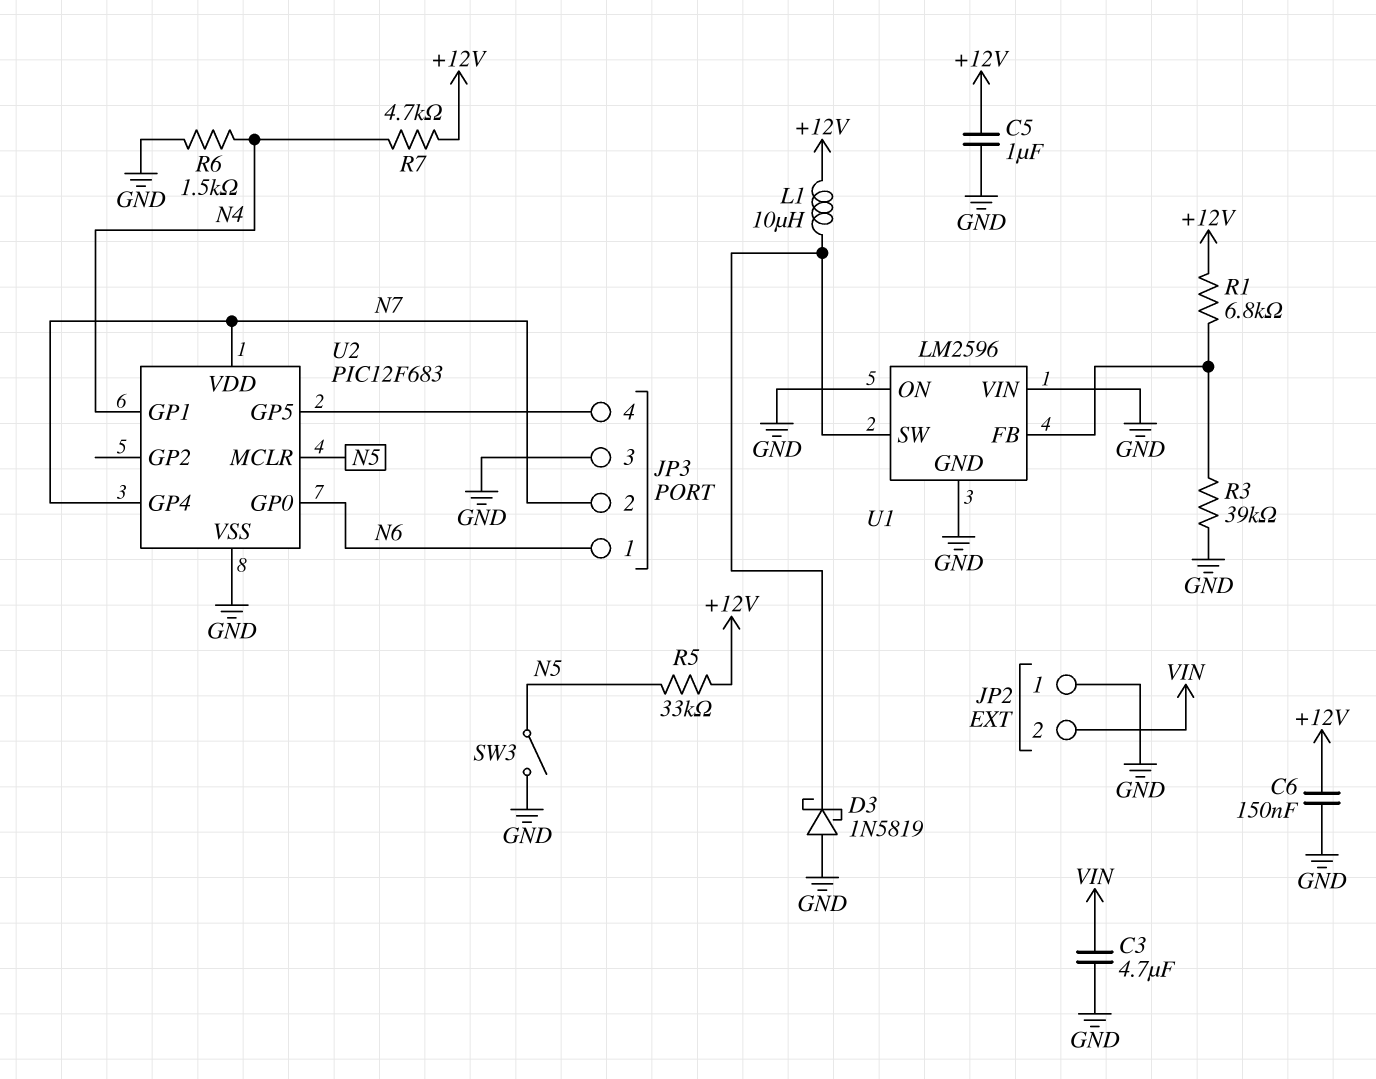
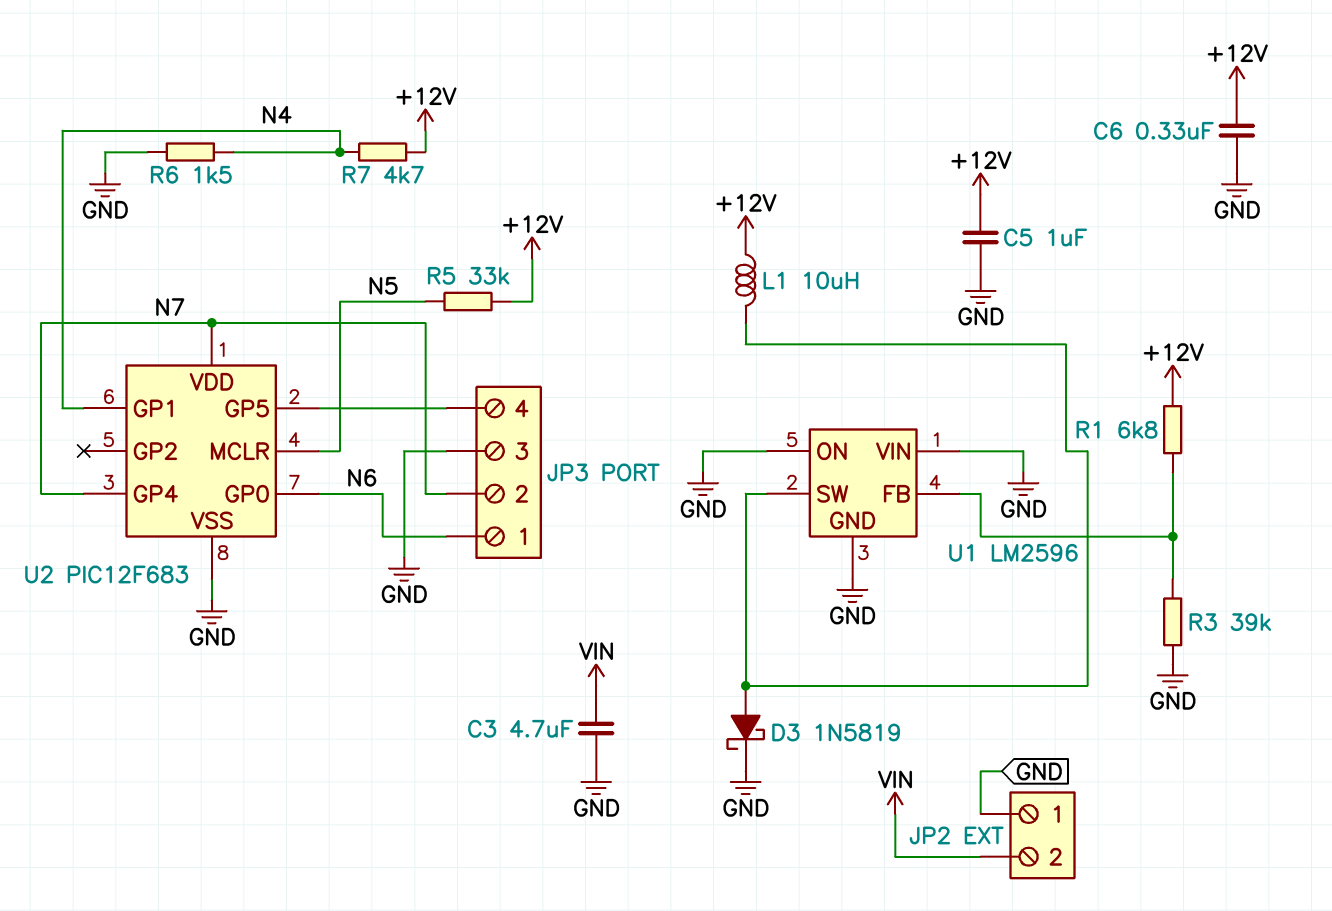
C6: 150nF (+12V, GND) -> 330nF (+12V, GND)
D3: schottky 1N5819 (A GND, K U1/SW) -> schottky 1N5819 (A U1/SW, K GND)
SW3: switch (GND, N5) -> none

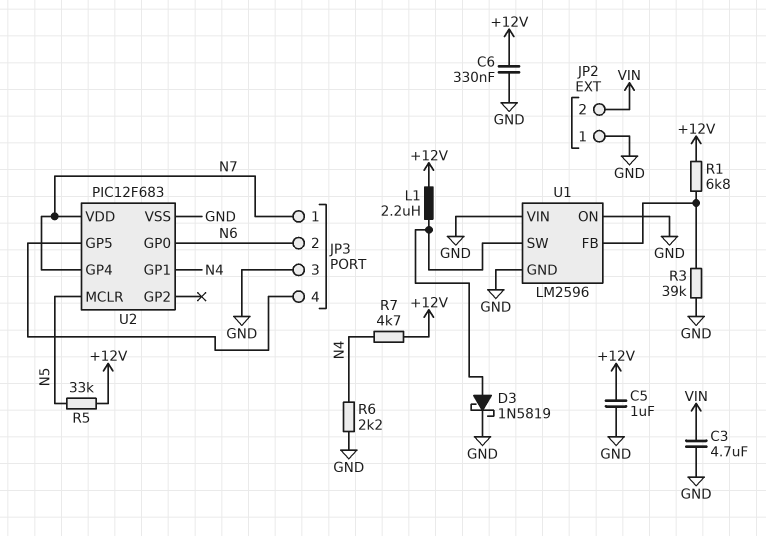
JP3 pin 1: N6 -> N7
JP3 pin 2: N7 -> N6
L1: 10uH (+12V, U1/SW) -> 2.2uH (+12V, U1/SW)
R6: 1.5k (GND, N4) -> 2.2k (GND, N4)

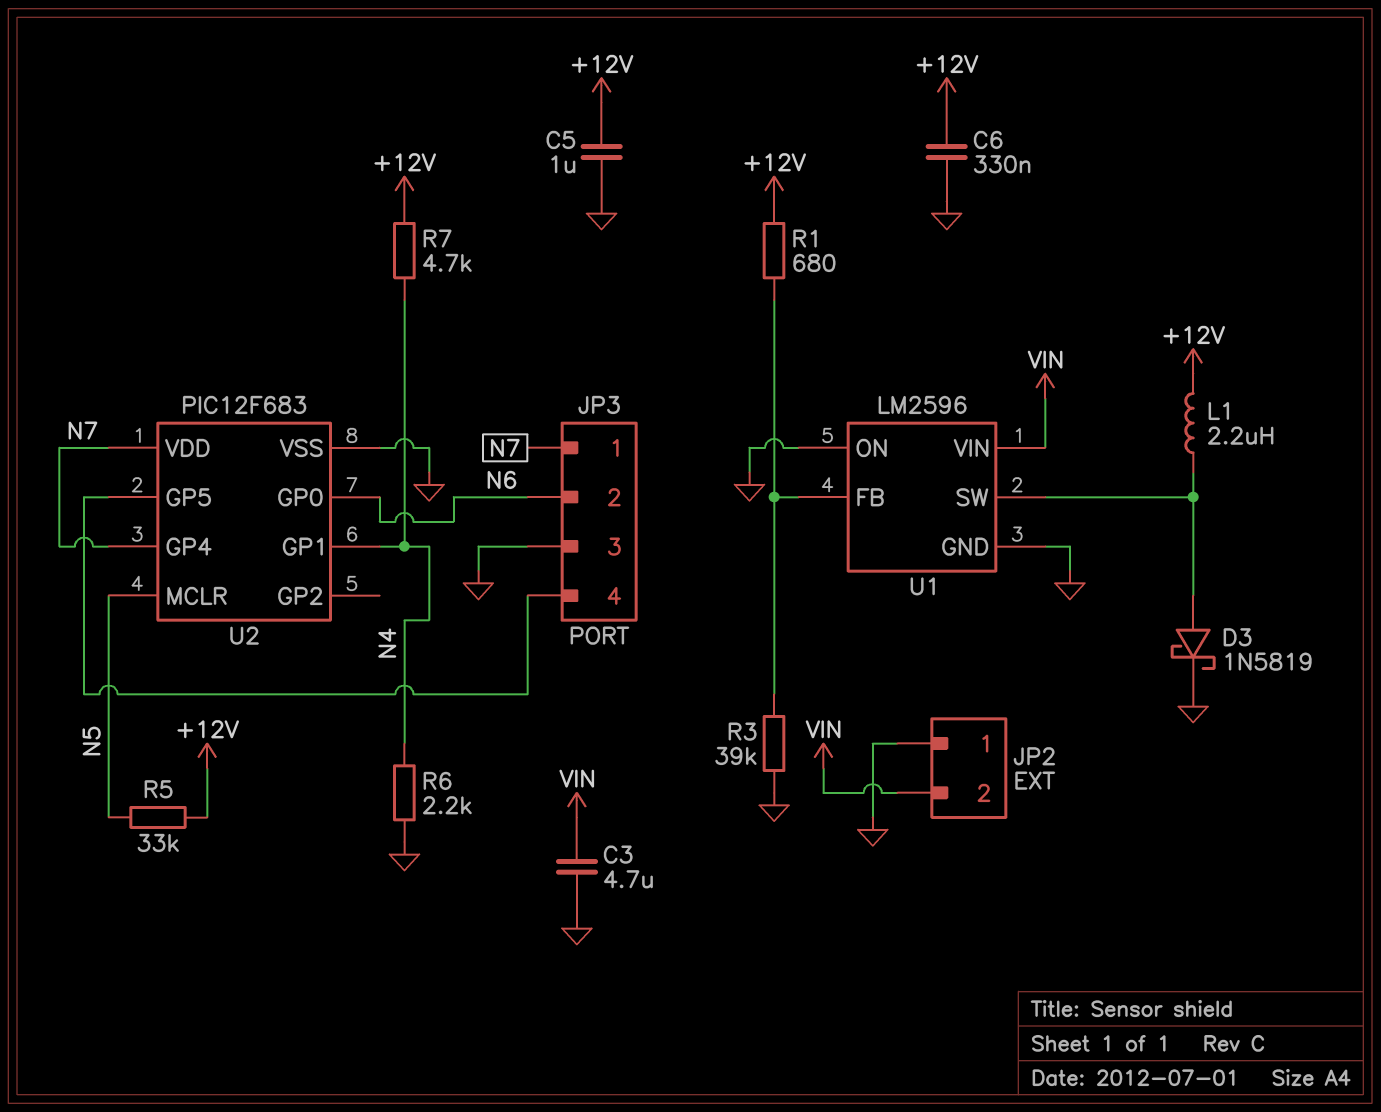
R1: 6.8k (+12V, U1/FB) -> 680 (+12V, U1/FB)
U1 pin VIN: GND -> VIN

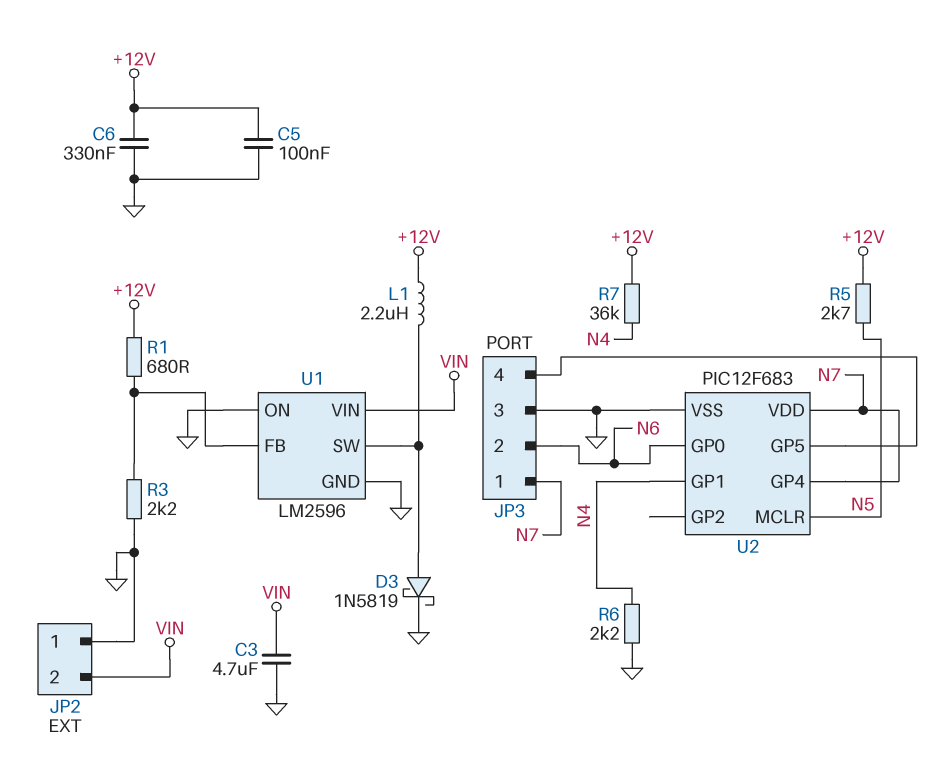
C5: 1uF (+12V, GND) -> 100nF (+12V, GND)
R3: 39k (GND, U1/FB) -> 2.2k (GND, U1/FB)
R5: 33k (+12V, N5) -> 2.7k (+12V, N5)
R7: 4.7k (+12V, N4) -> 36k (+12V, N4)

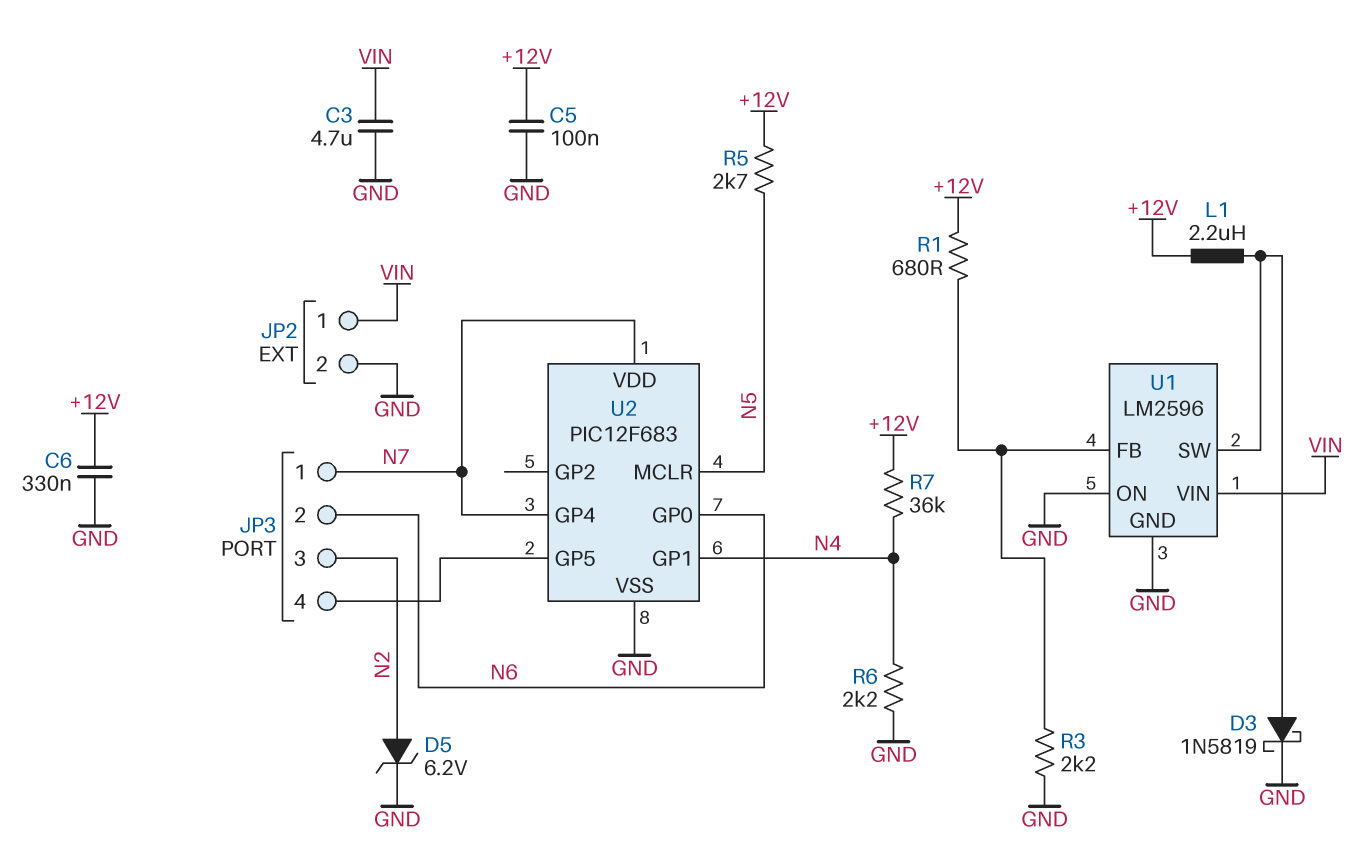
D5: none -> zener 6.2V (A N2, K GND)
JP2 pin 1: GND -> VIN
JP2 pin 2: VIN -> GND
JP3 pin 3: GND -> N2

